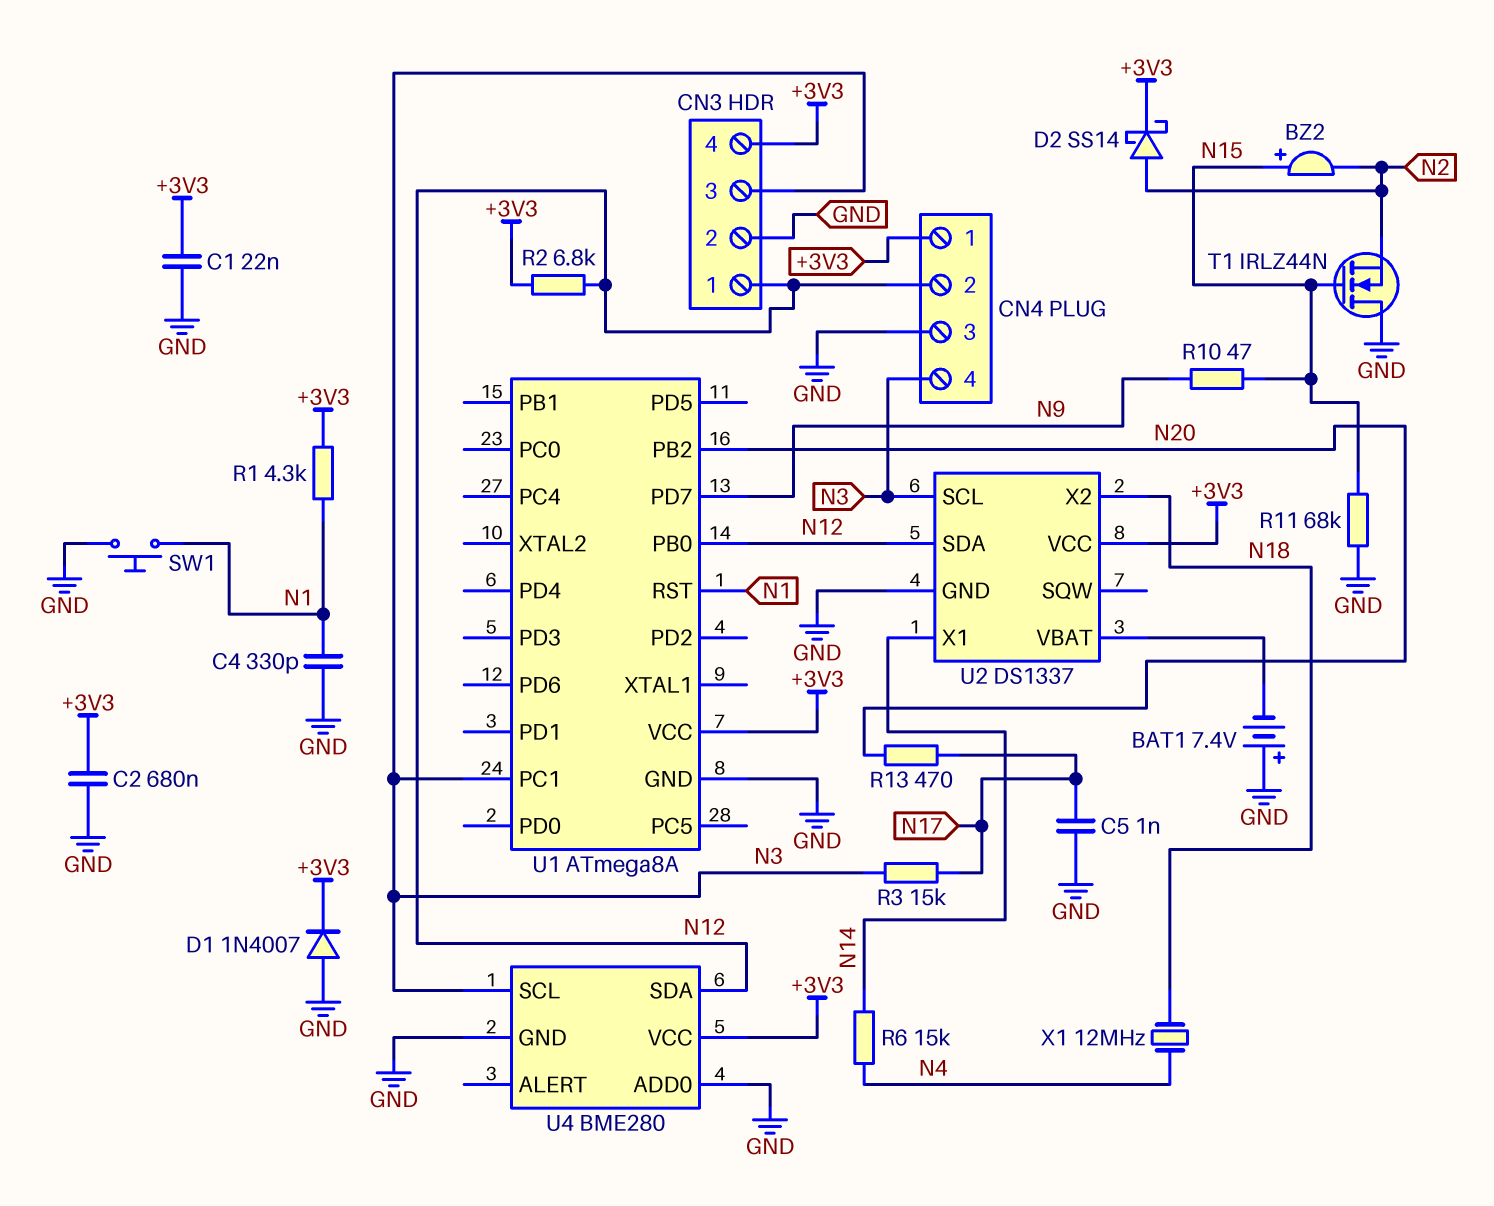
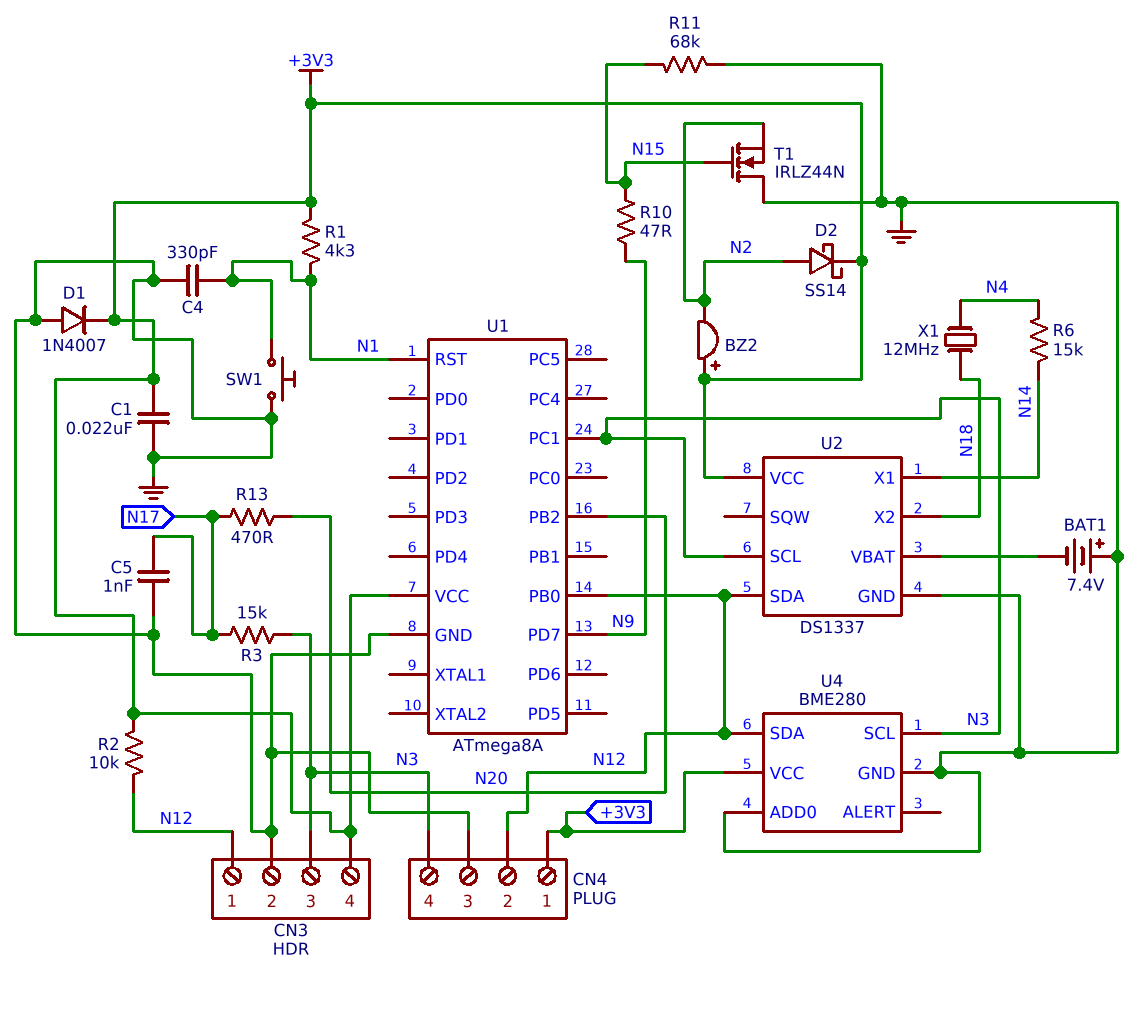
BZ2: buzzer (plus N15, minus N2) -> buzzer (plus +3V3, minus N2)
C2: 680nF (+3V3, GND) -> none
R2: 6.8k (+3V3, N12) -> 10k (+3V3, N12)

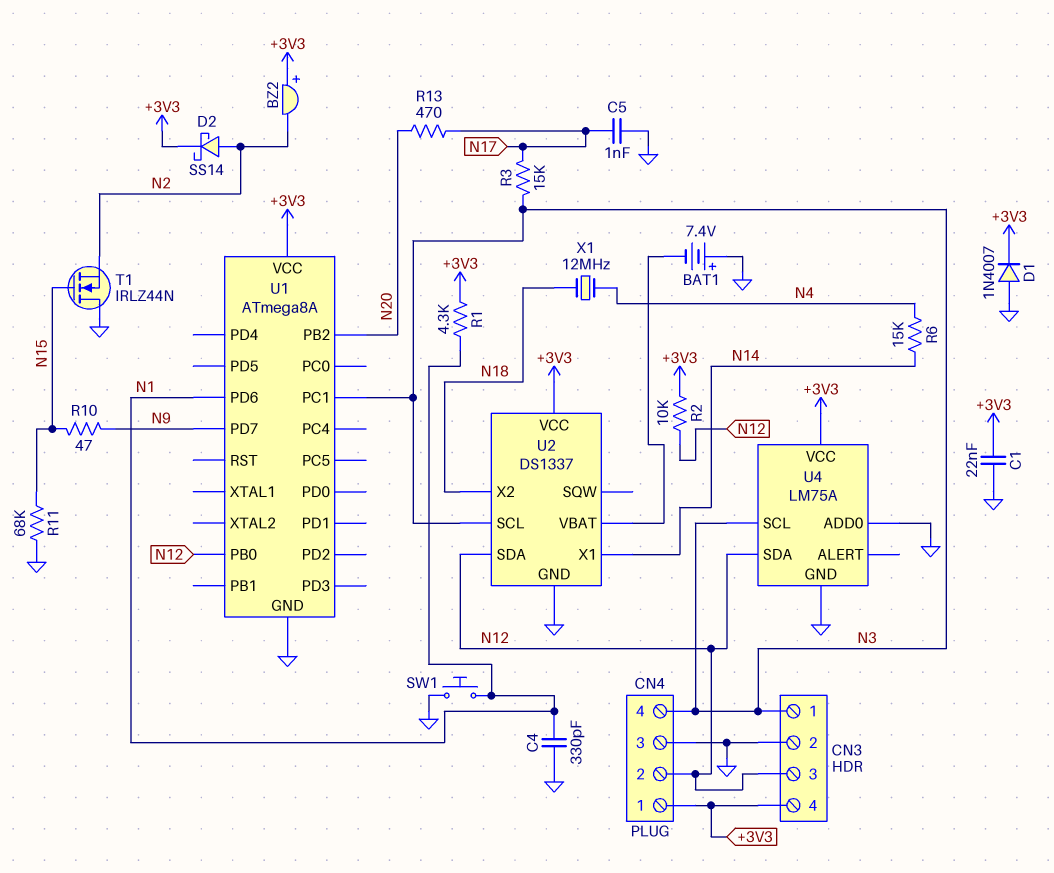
CN3 pin 1: N12 -> N3
CN3 pin 3: N3 -> N12
U1 pin PD6: none -> N1
U1 pin RST: N1 -> none
U4: BME280 -> LM75A

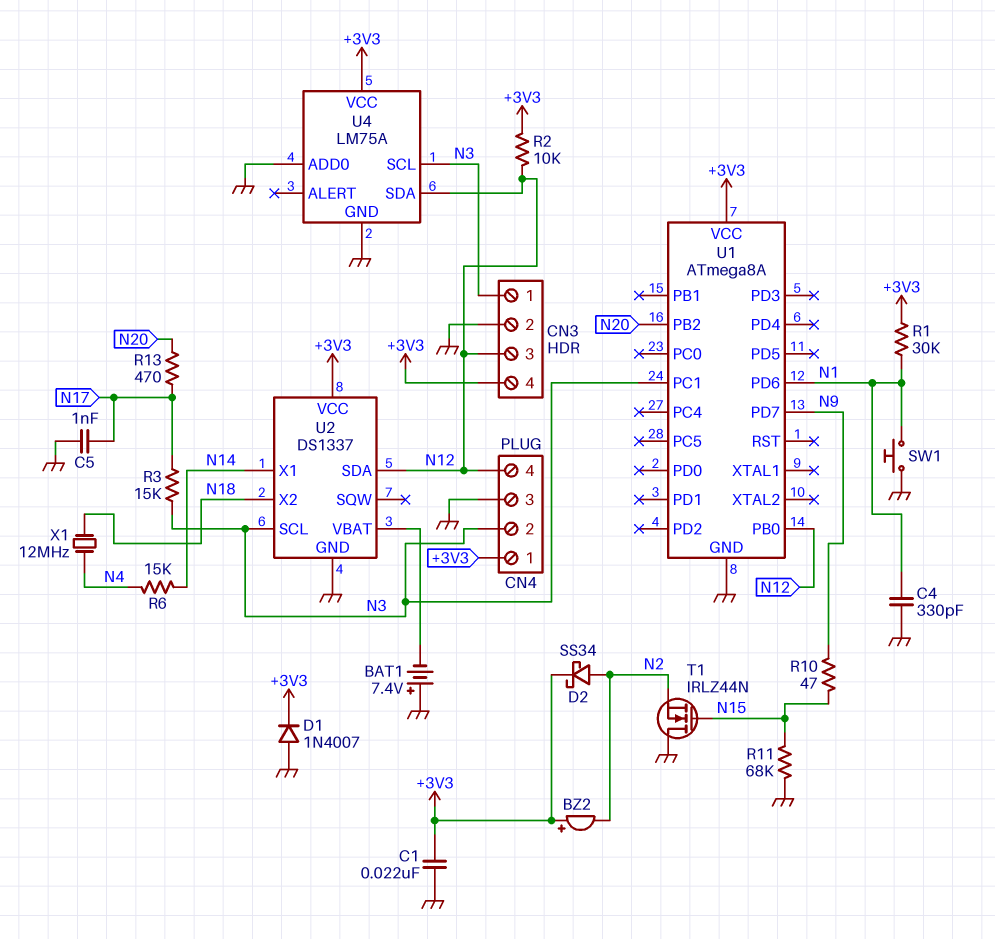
CN4 pin 2: N12 -> N3
CN4 pin 4: N3 -> N12
D2: schottky SS14 (A N2, K +3V3) -> schottky SS34 (A N2, K +3V3)
R1: 4.3k (+3V3, N1) -> 30k (+3V3, N1)

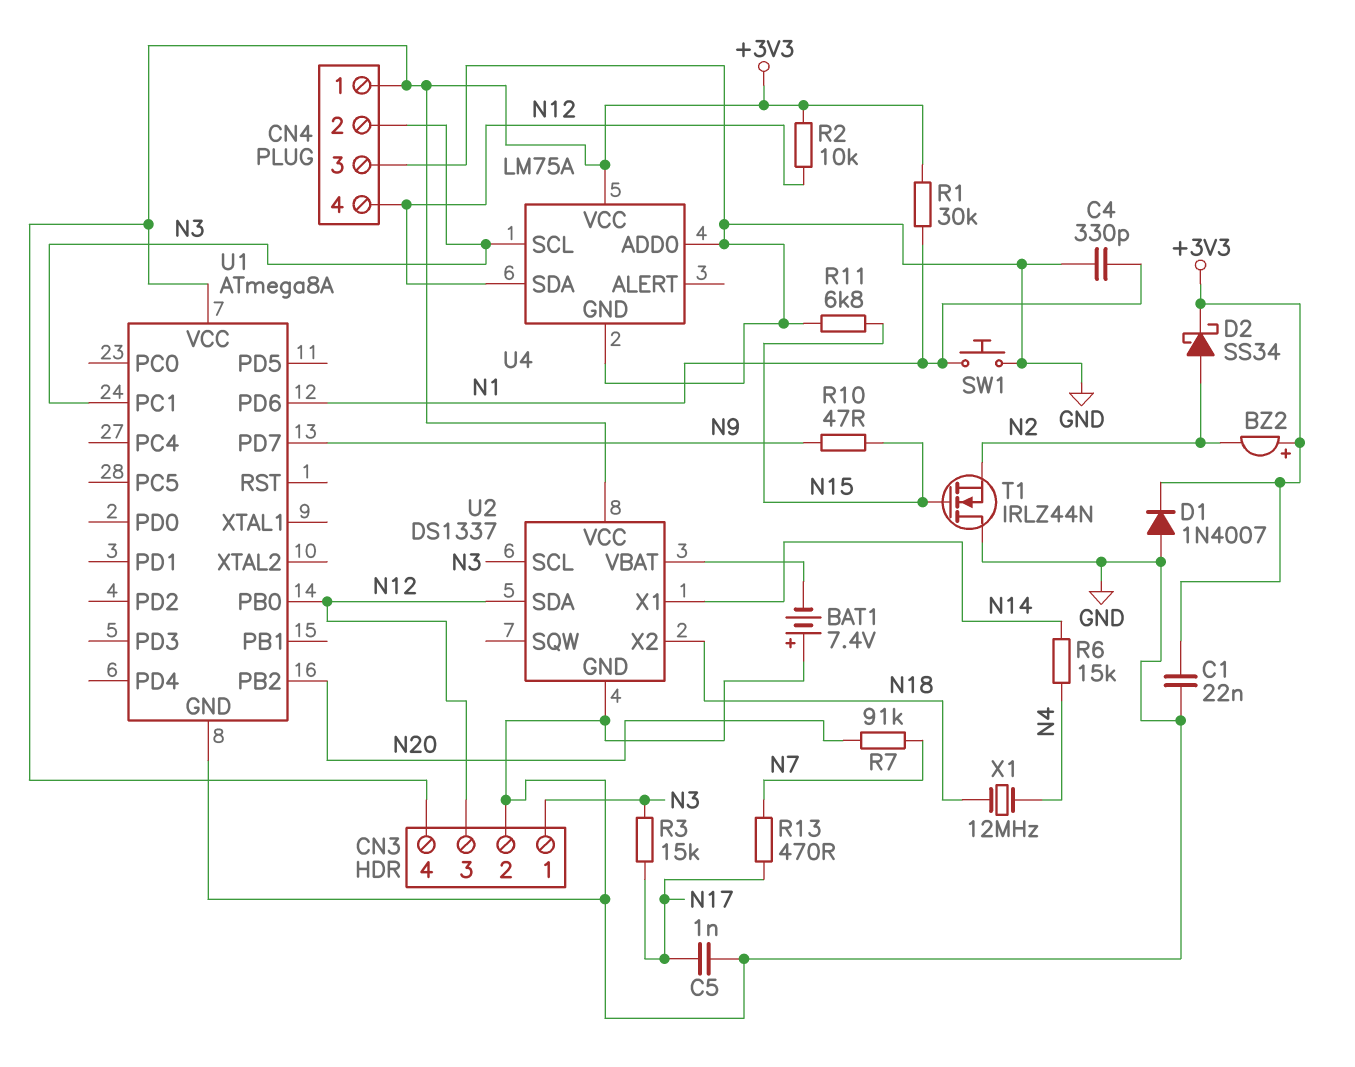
R7: none -> 91k (N7, N20)
R11: 68k (GND, N15) -> 6.8k (GND, N15)
R13: 470 (N17, N20) -> 470 (N7, N17)

